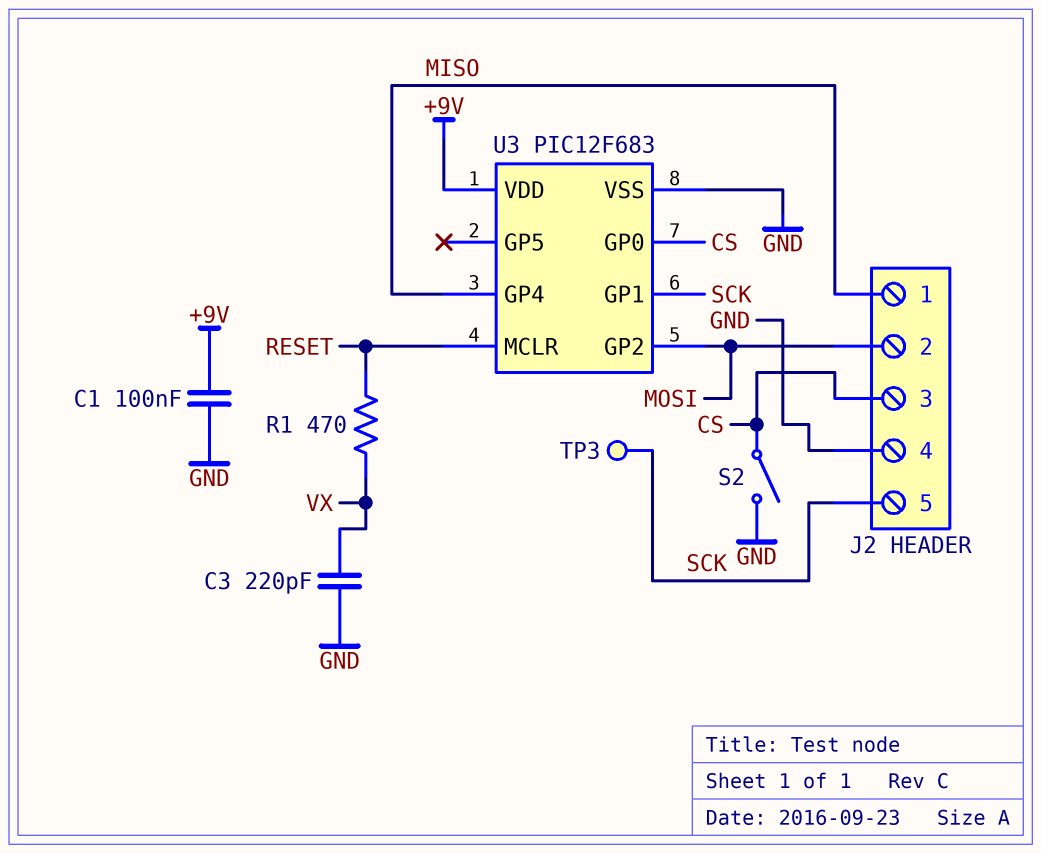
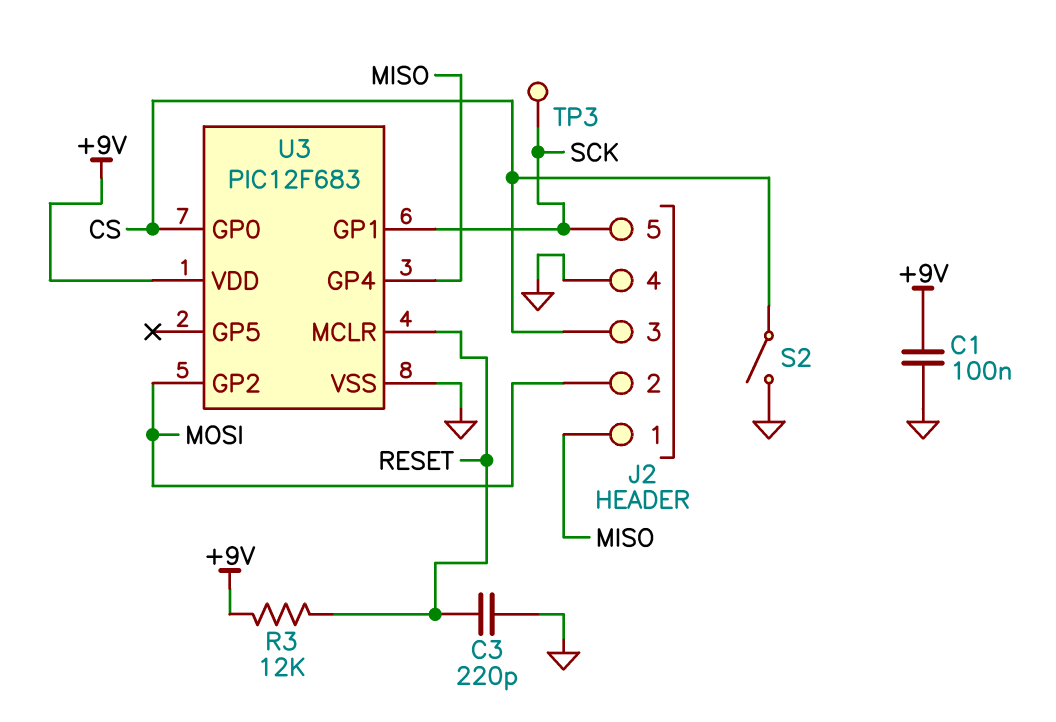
C3: 220pF (GND, VX) -> 220pF (GND, RESET)
R1: 470 (RESET, VX) -> none
R3: none -> 12k (+9V, RESET)

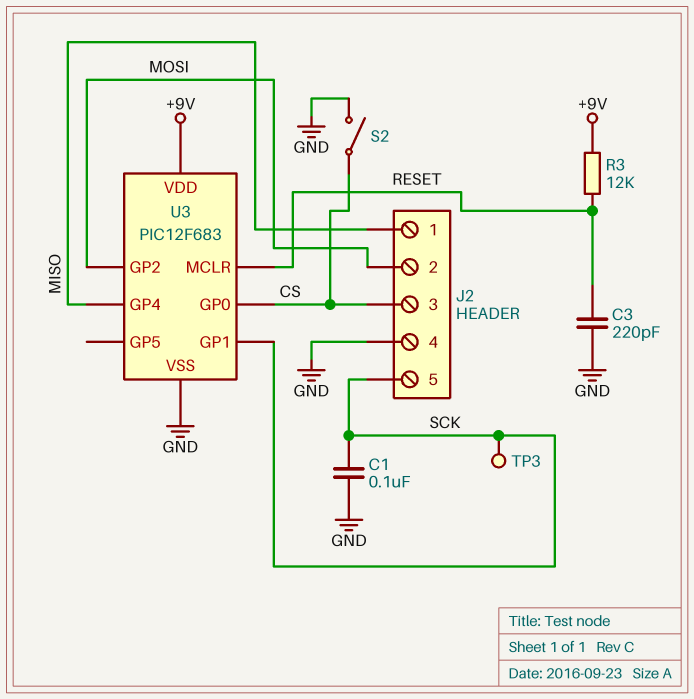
C1: 100nF (+9V, GND) -> 100nF (GND, SCK)

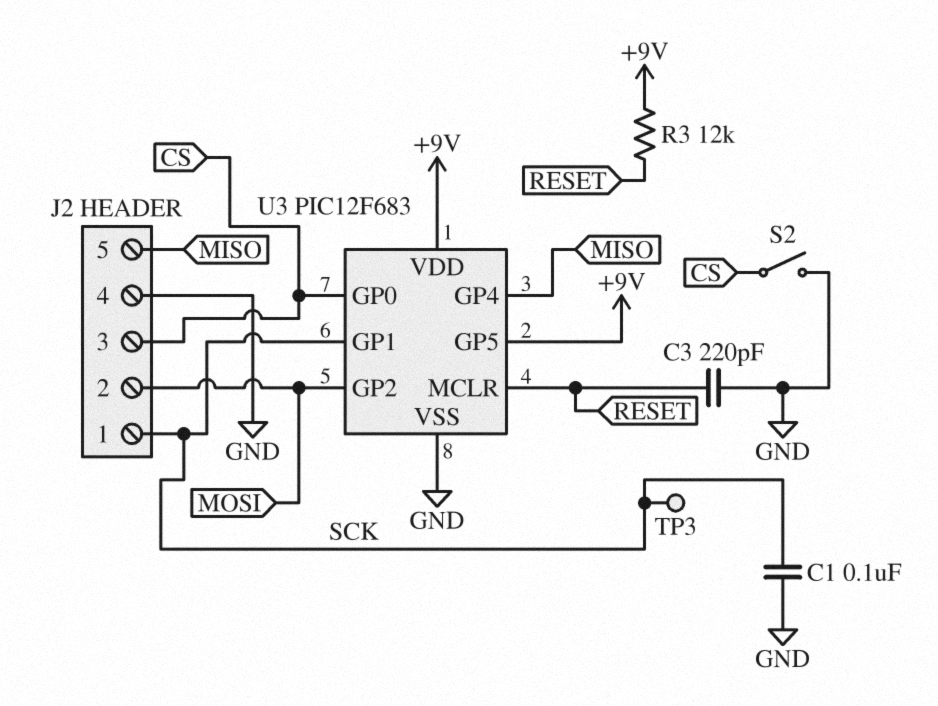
J2 pin 1: MISO -> SCK
J2 pin 5: SCK -> MISO
U3 pin GP5: none -> +9V

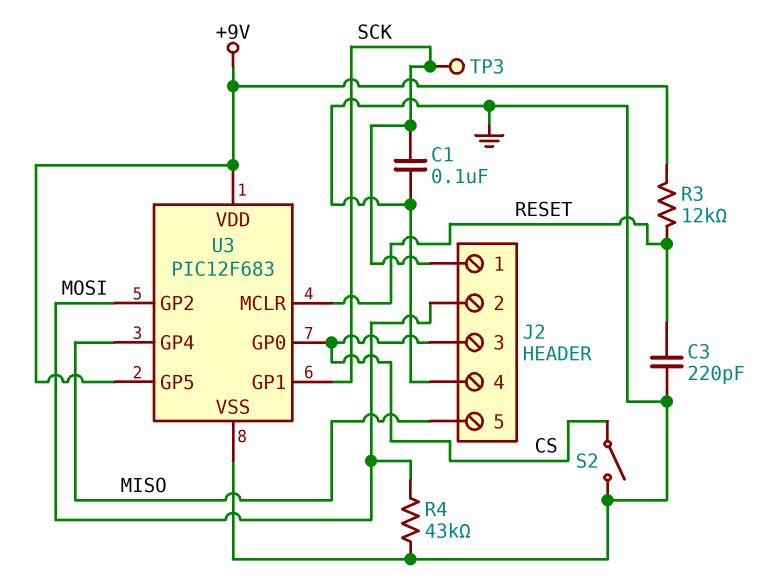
R4: none -> 43k (GND, MOSI)

